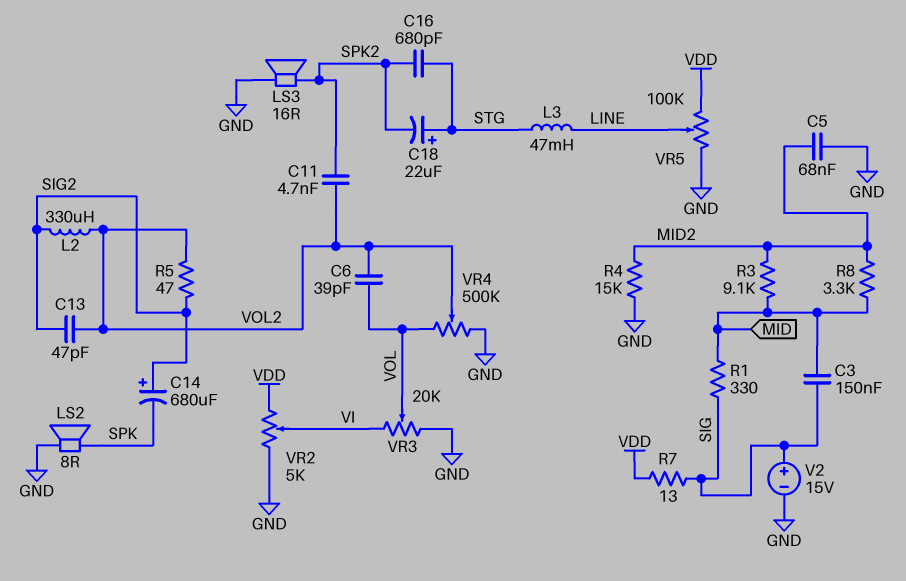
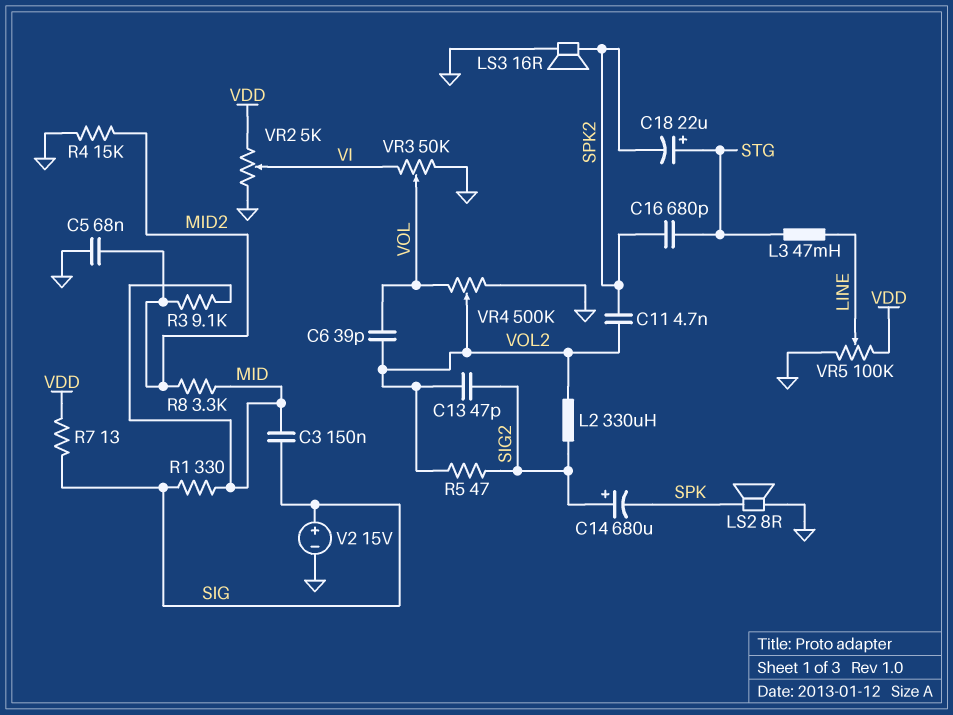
VR3: 20k (GND, VI, wiper VOL) -> 50k (GND, VI, wiper VOL)

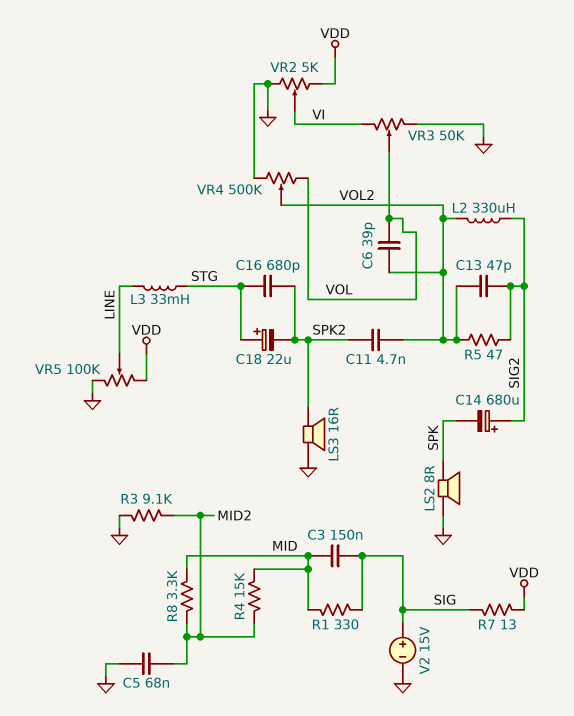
L3: 47mH (LINE, STG) -> 33mH (LINE, STG)
R3: 9.1k (MID, MID2) -> 9.1k (GND, MID2)
R4: 15k (GND, MID2) -> 15k (MID, MID2)

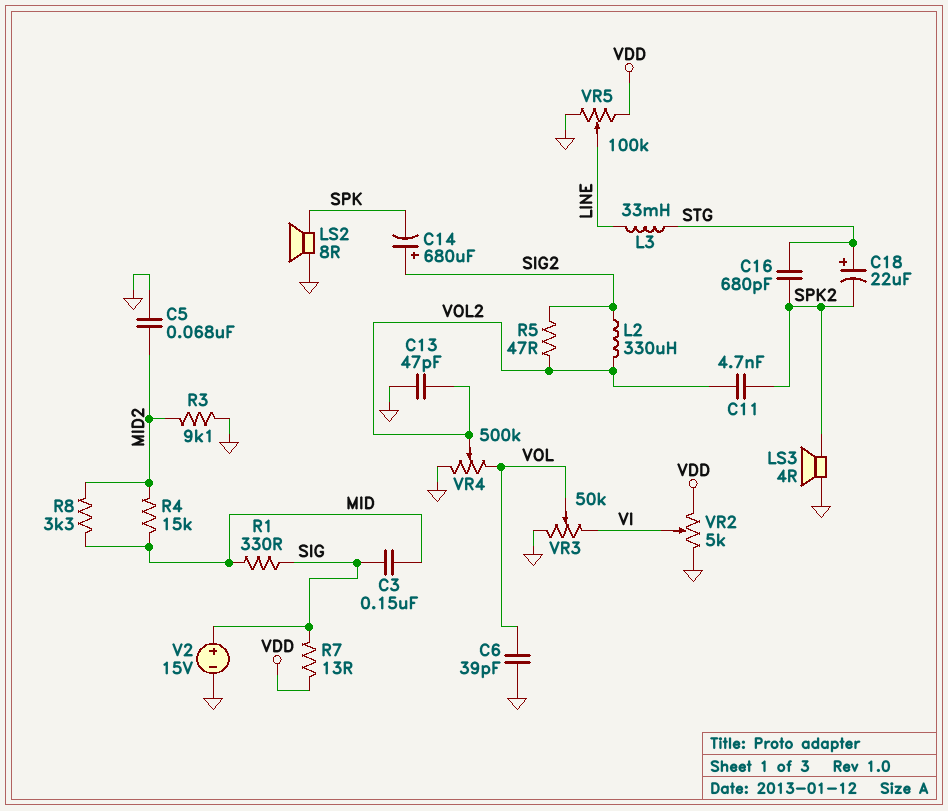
C6: 39pF (VOL, VOL2) -> 39pF (GND, VOL)
C13: 47pF (SIG2, VOL2) -> 47pF (GND, VOL2)
LS3: speaker 16R (GND, SPK2) -> speaker 4R (GND, SPK2)

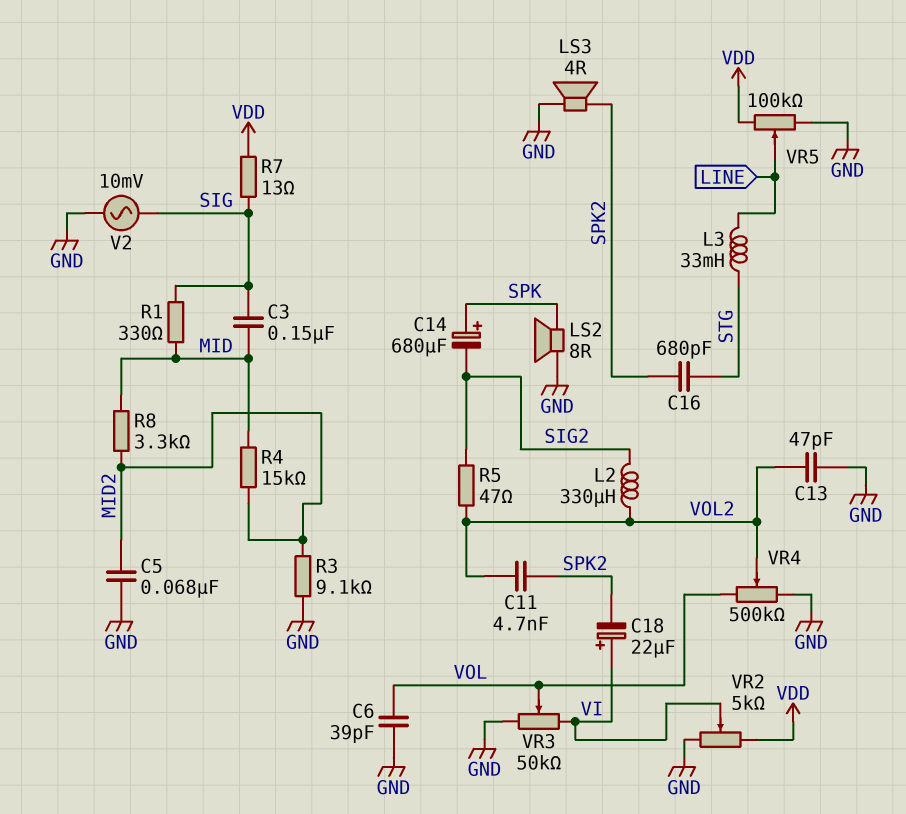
C14: 680uF (plus SIG2, minus SPK) -> 680uF (plus SPK, minus SIG2)
C18: 22uF (plus STG, minus SPK2) -> 22uF (plus VI, minus SPK2)
V2: 15V (plus SIG, minus GND) -> AC 10mV (GND, SIG)

